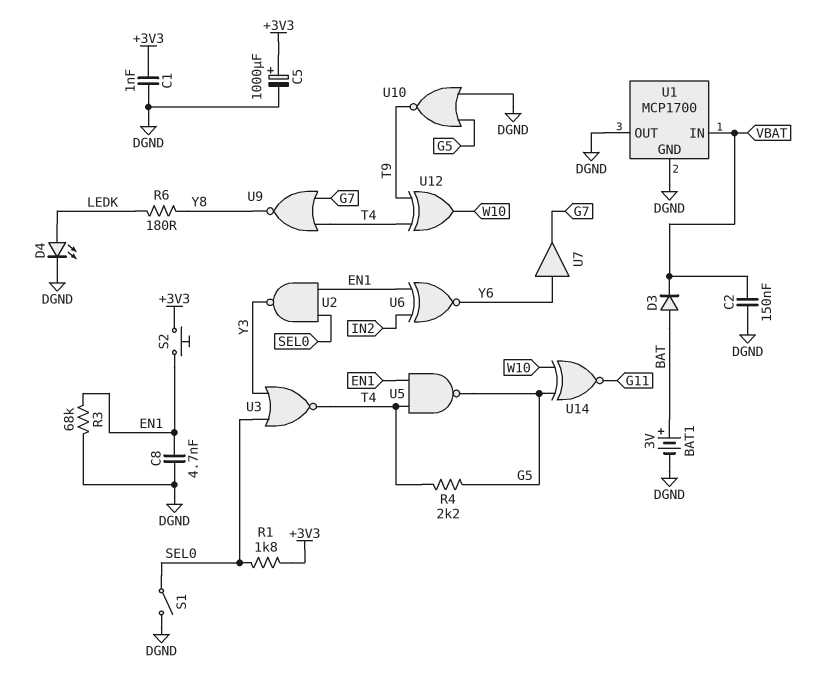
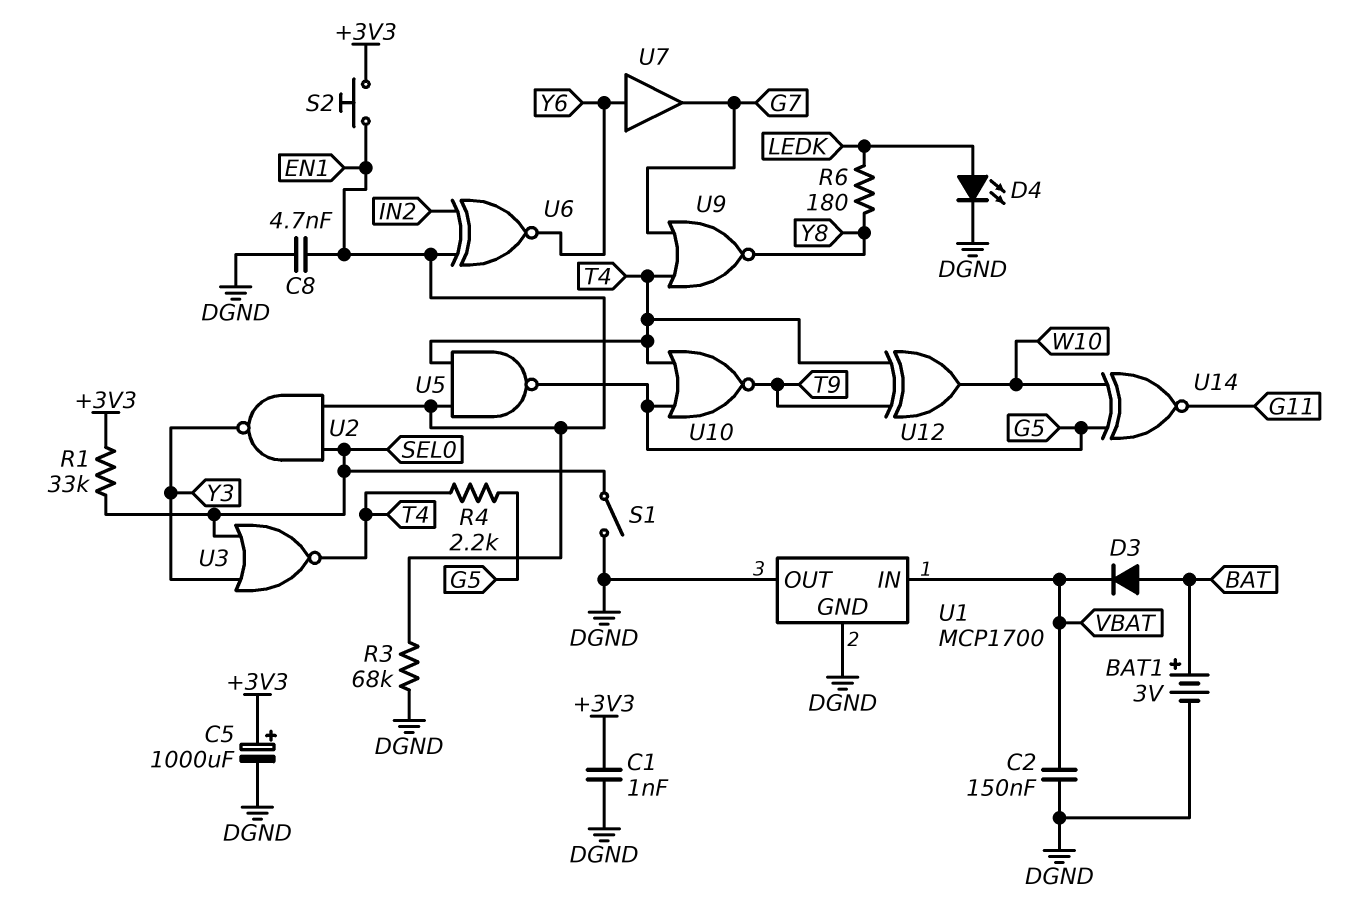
R1: 1.8k (+3V3, SEL0) -> 33k (+3V3, SEL0)
U10: NOR (in DGND, in G5, out T9) -> NOR (in G5, in T4, out T9)

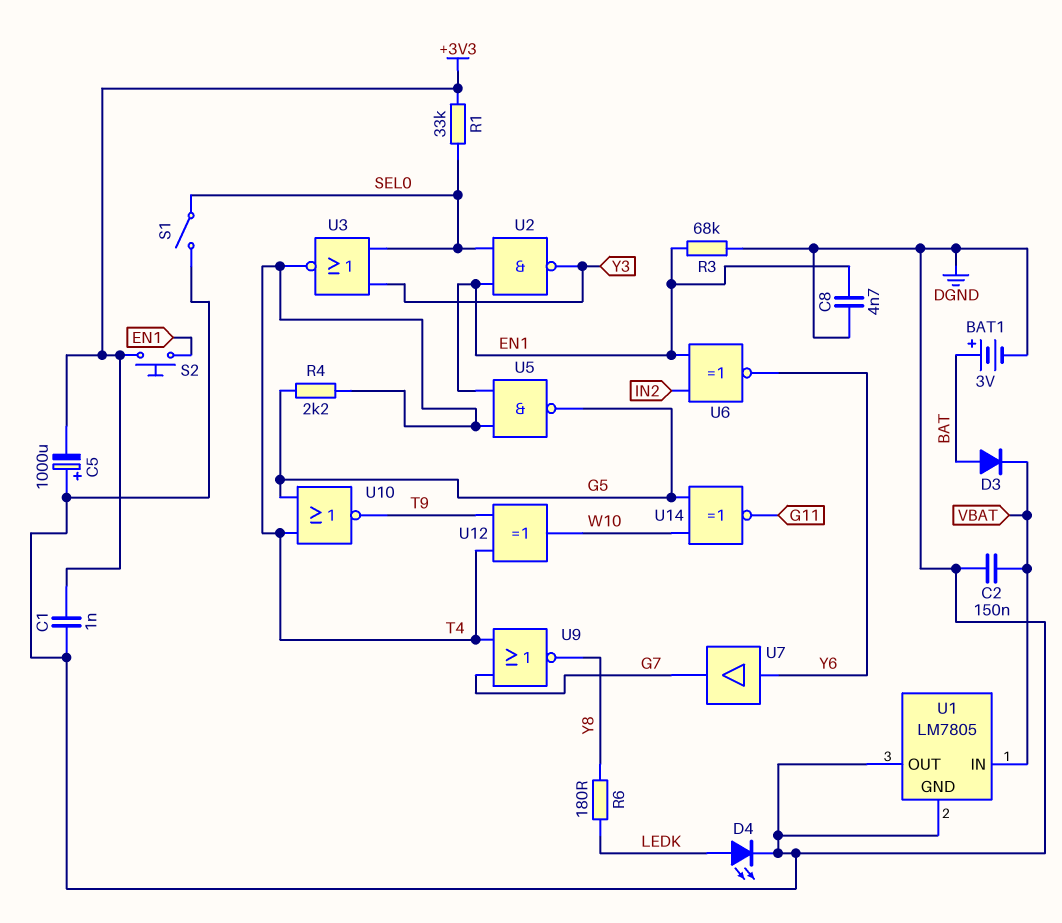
C5: 1000uF (plus +3V3, minus DGND) -> 1000uF (plus DGND, minus +3V3)
U1: MCP1700 -> LM7805

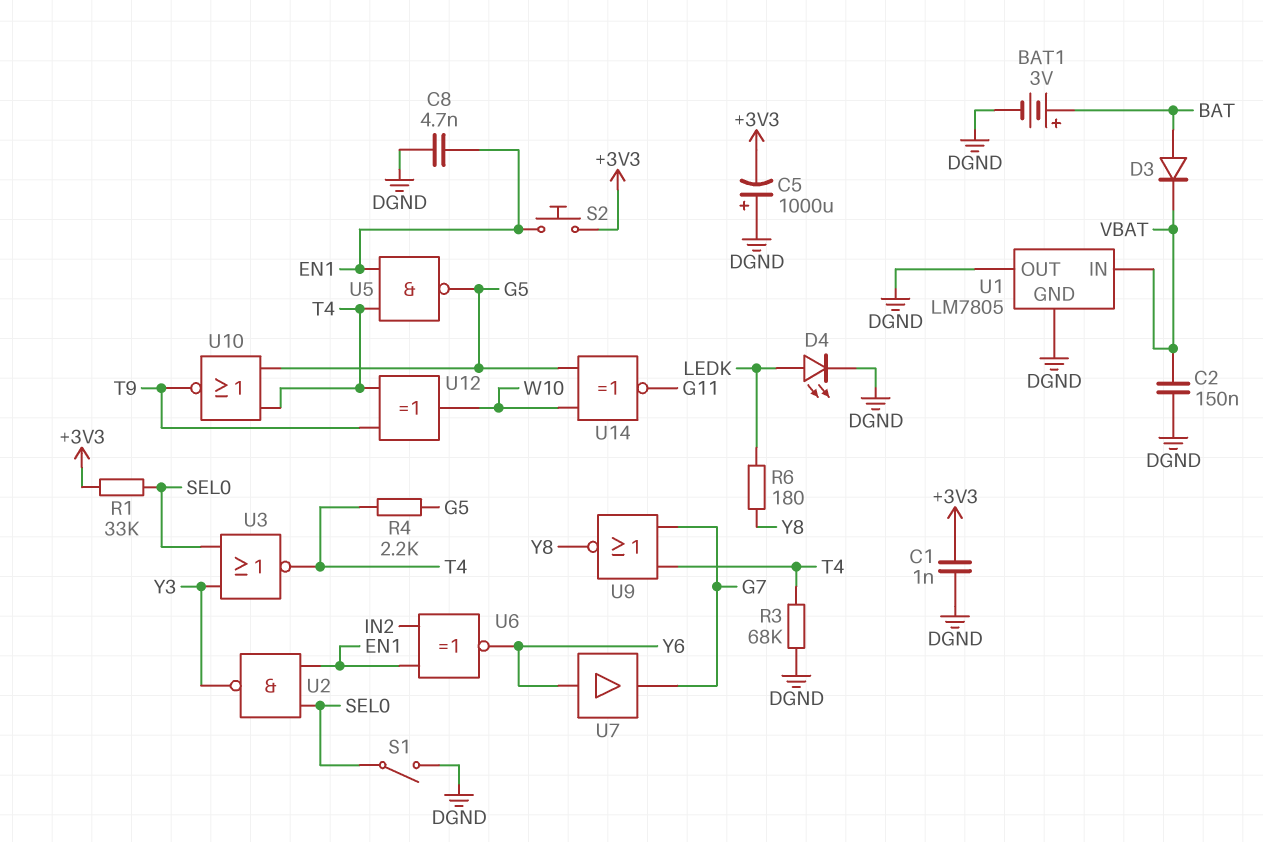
R3: 68k (DGND, EN1) -> 68k (DGND, T4)

